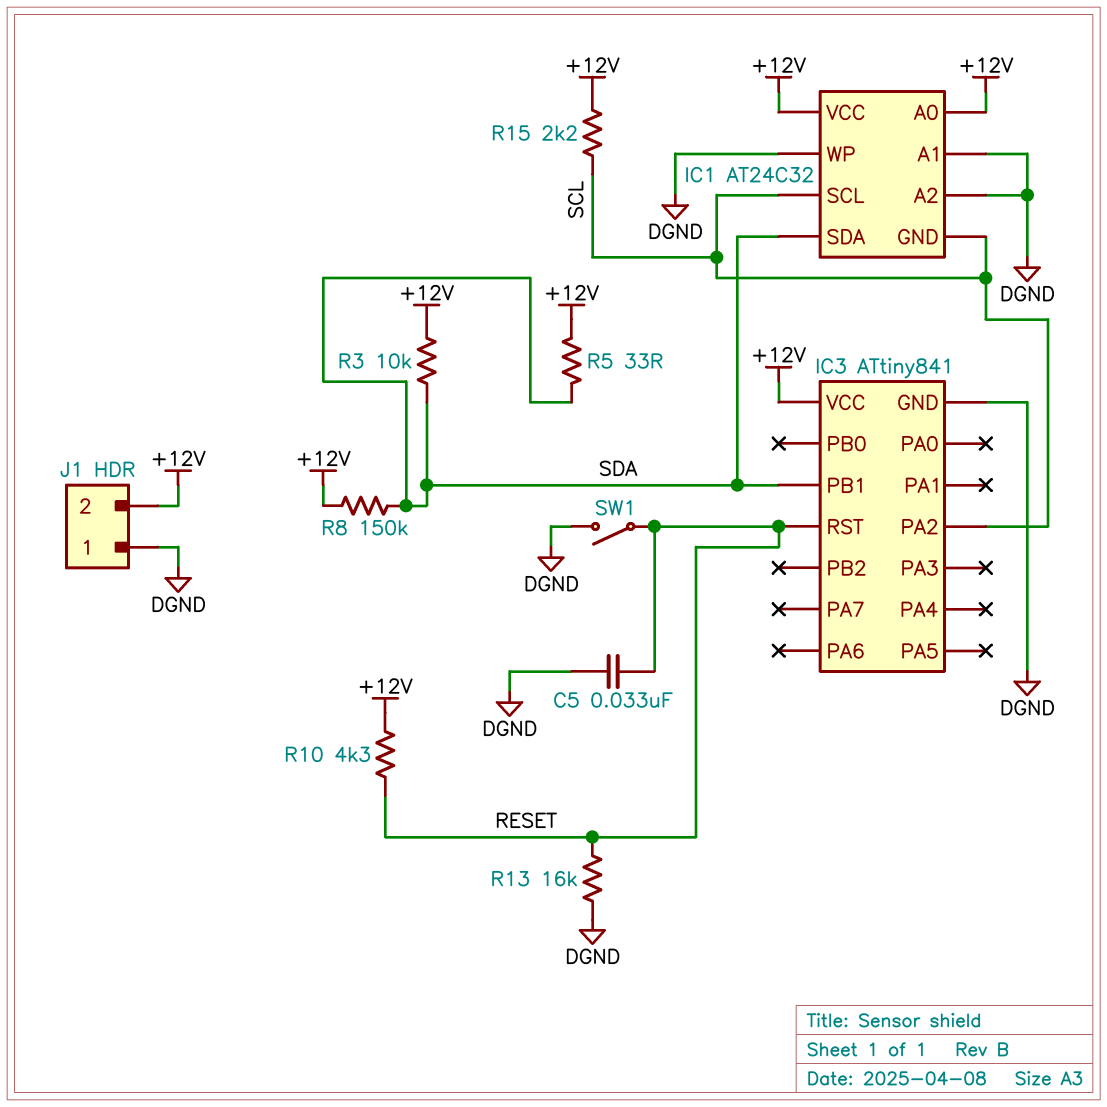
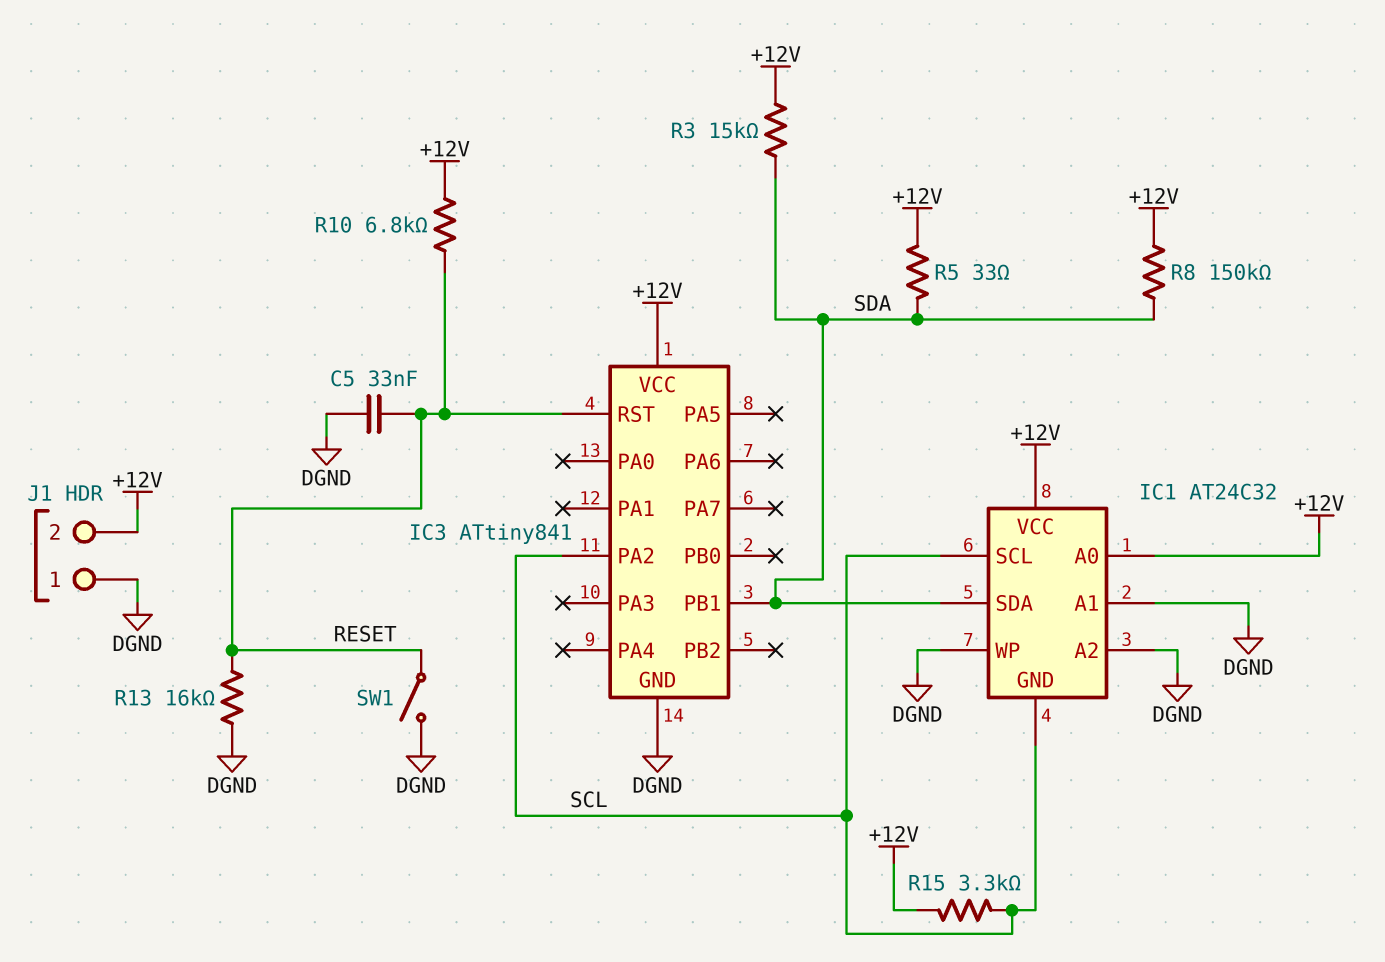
R3: 10k (+12V, SDA) -> 15k (+12V, SDA)
R10: 4.3k (+12V, RESET) -> 6.8k (+12V, RESET)
R15: 2.2k (+12V, SCL) -> 3.3k (+12V, SCL)

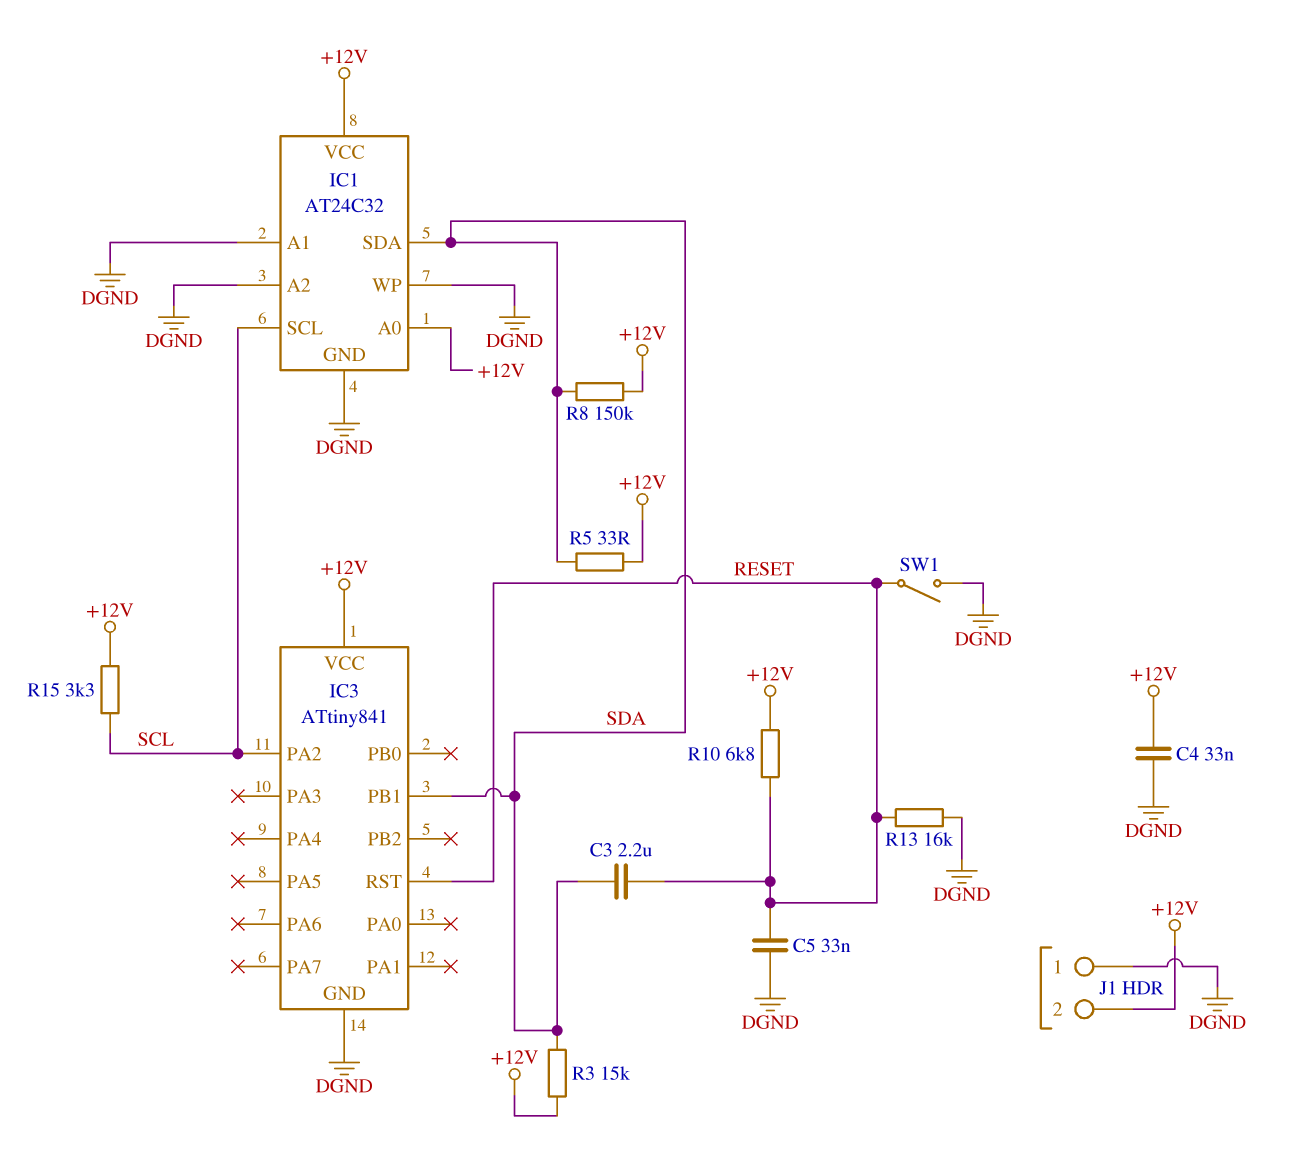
C3: none -> 2.2uF (RESET, SDA)
C4: none -> 33nF (+12V, DGND)
IC1 pin GND: SCL -> DGND

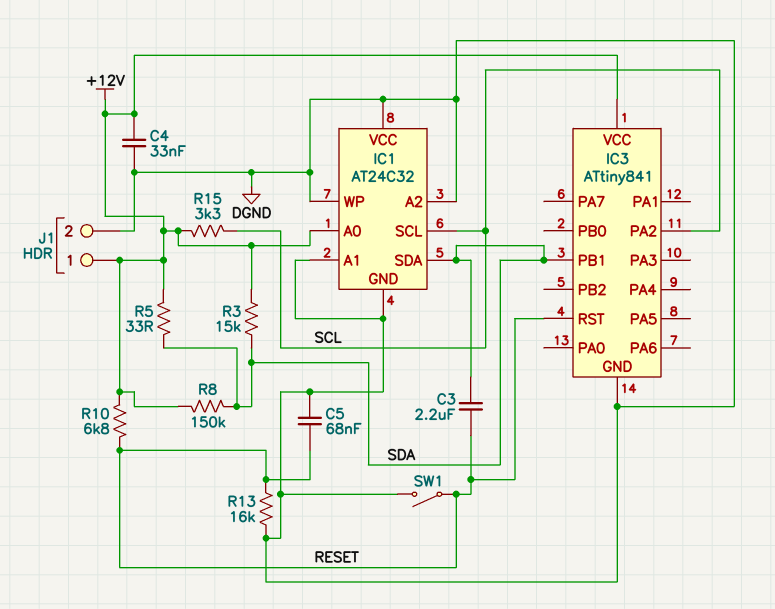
C5: 33nF (DGND, RESET) -> 68nF (DGND, RESET)
IC1 pin VCC: +12V -> DGND
J1 pin 1: DGND -> +12V
J1 pin 2: +12V -> DGND

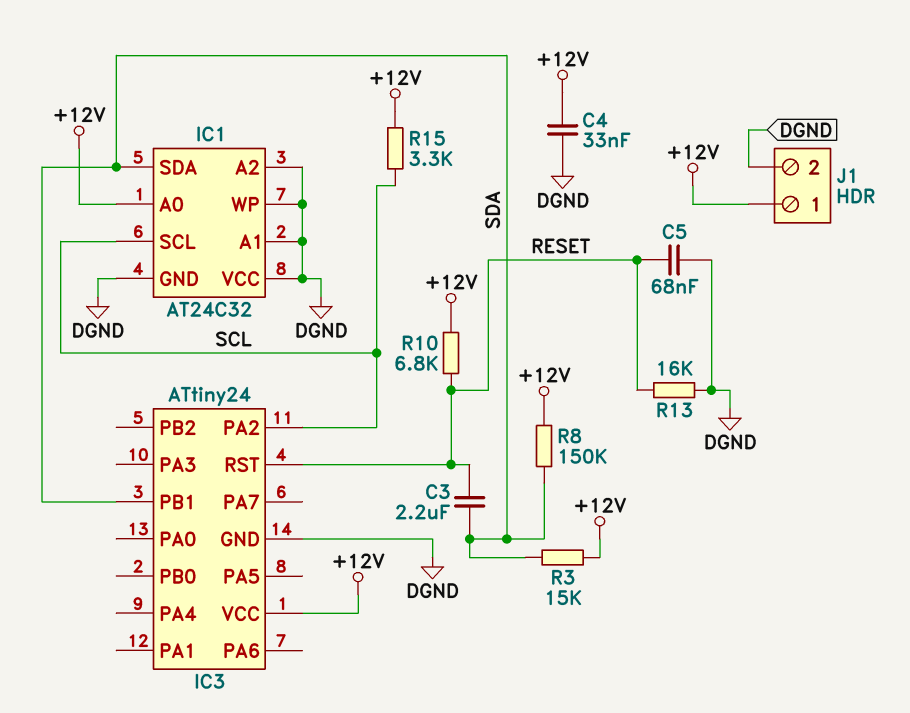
IC3: ATtiny841 -> ATtiny24
R5: 33 (+12V, SDA) -> none
SW1: switch (DGND, RESET) -> none

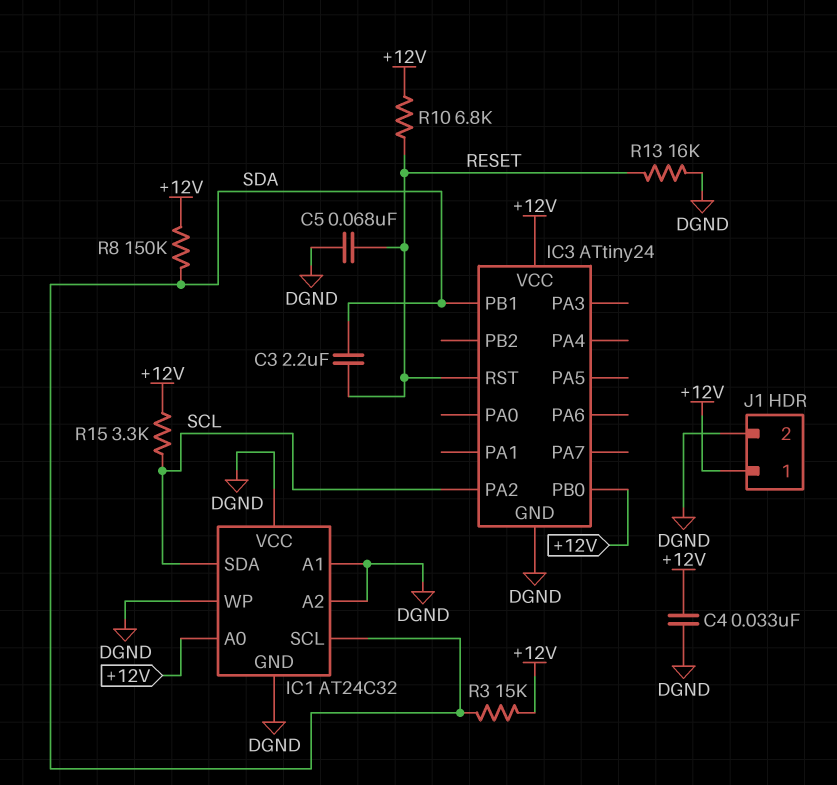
IC1 pin SCL: SCL -> SDA
IC1 pin SDA: SDA -> SCL
IC3 pin PB0: none -> +12V

